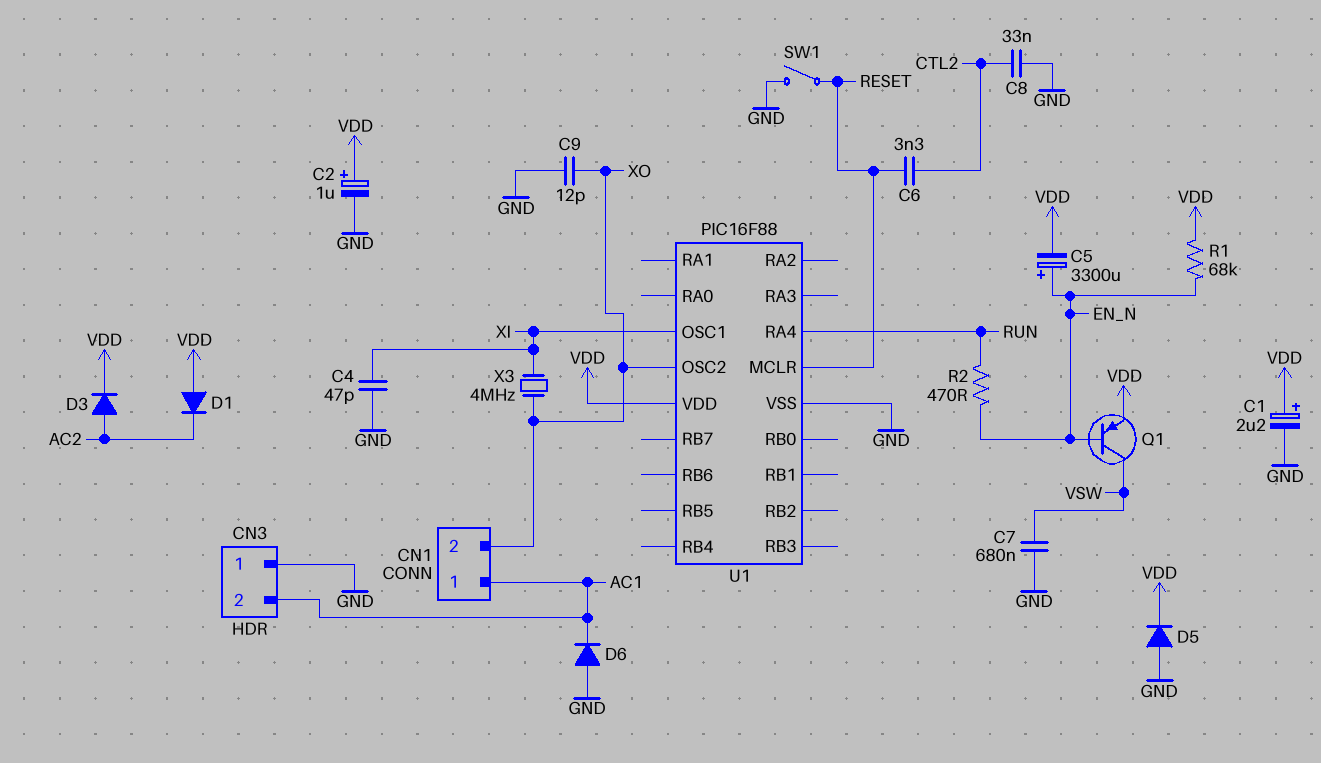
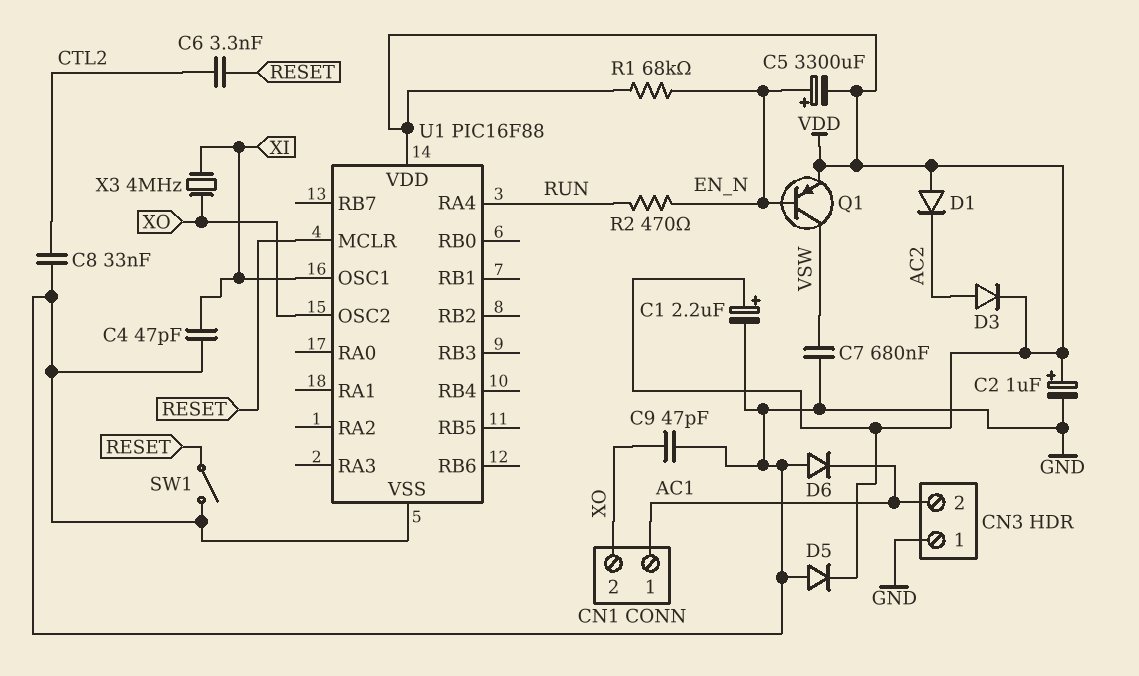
C9: 12pF (GND, XO) -> 47pF (GND, XO)

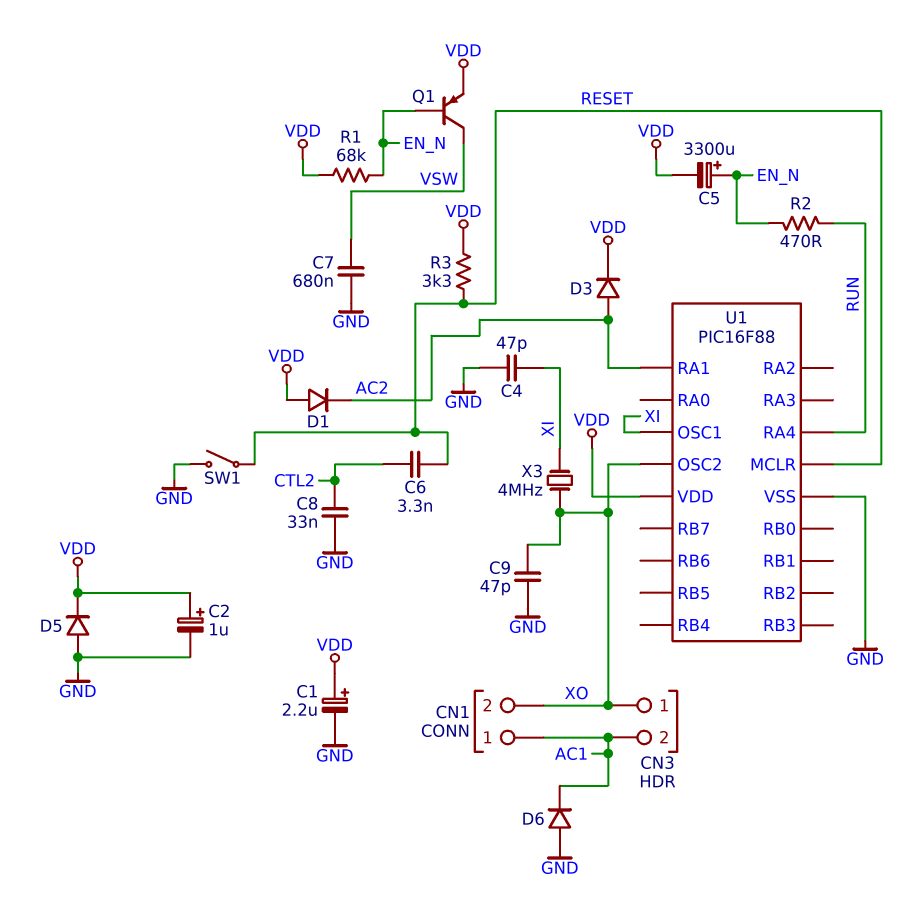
CN3 pin 1: GND -> XO
R3: none -> 3.3k (RESET, VDD)
U1 pin RA1: none -> AC2

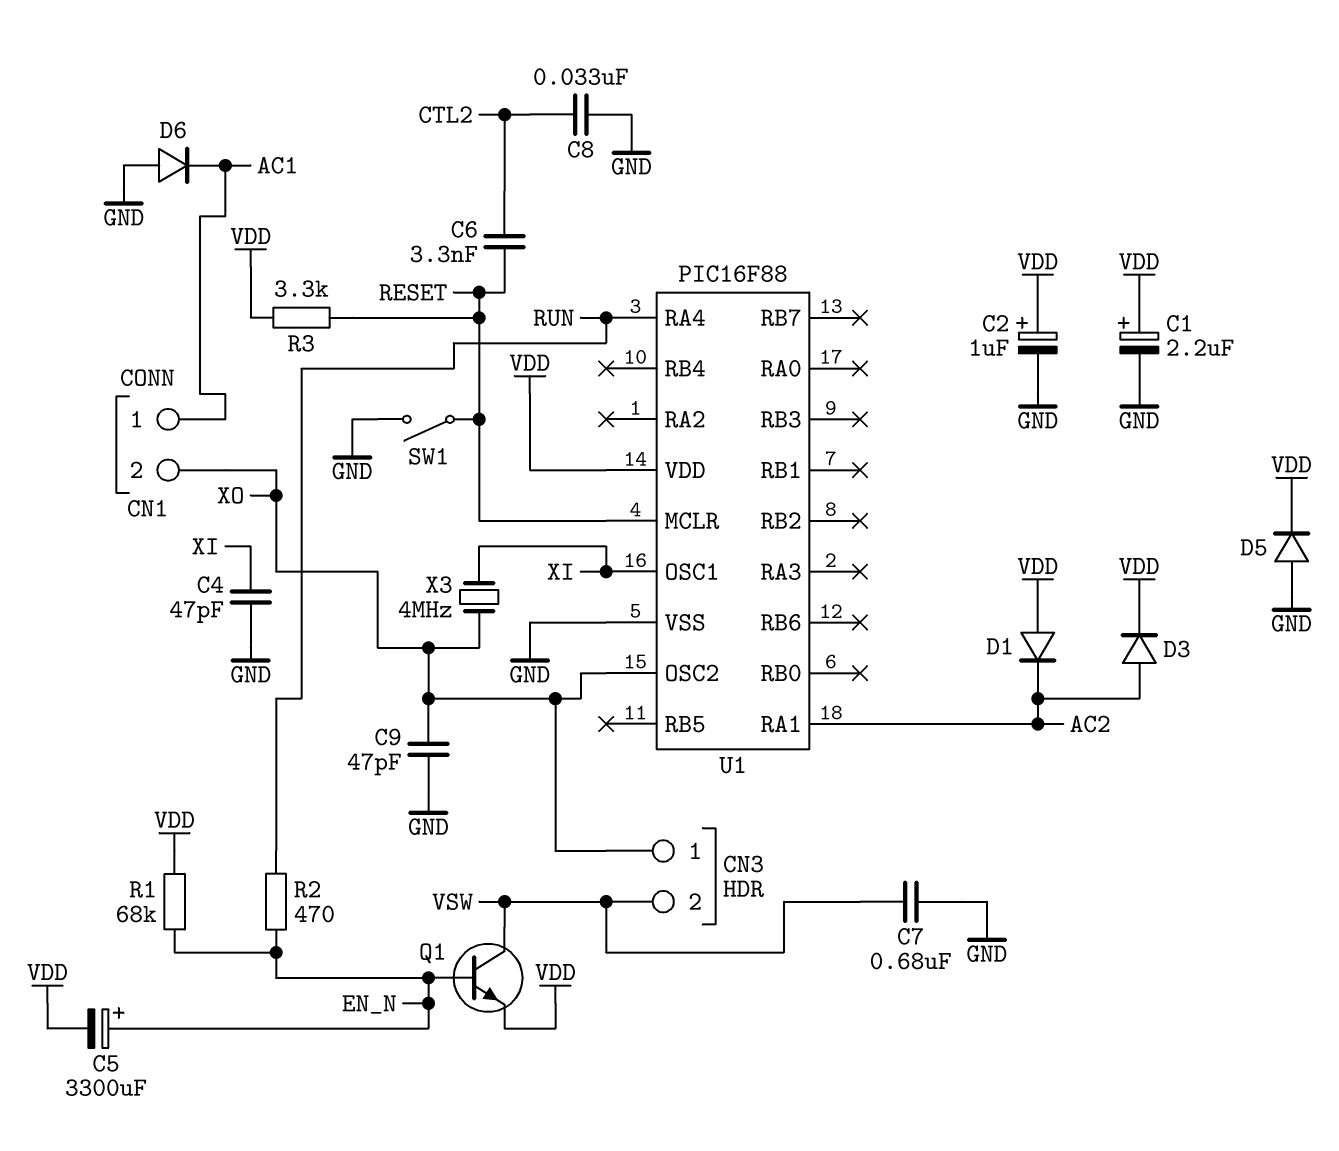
CN3 pin 2: AC1 -> VSW
Q1: PNP (B EN_N, C VSW, E VDD) -> NPN (B EN_N, C VSW, E VDD)

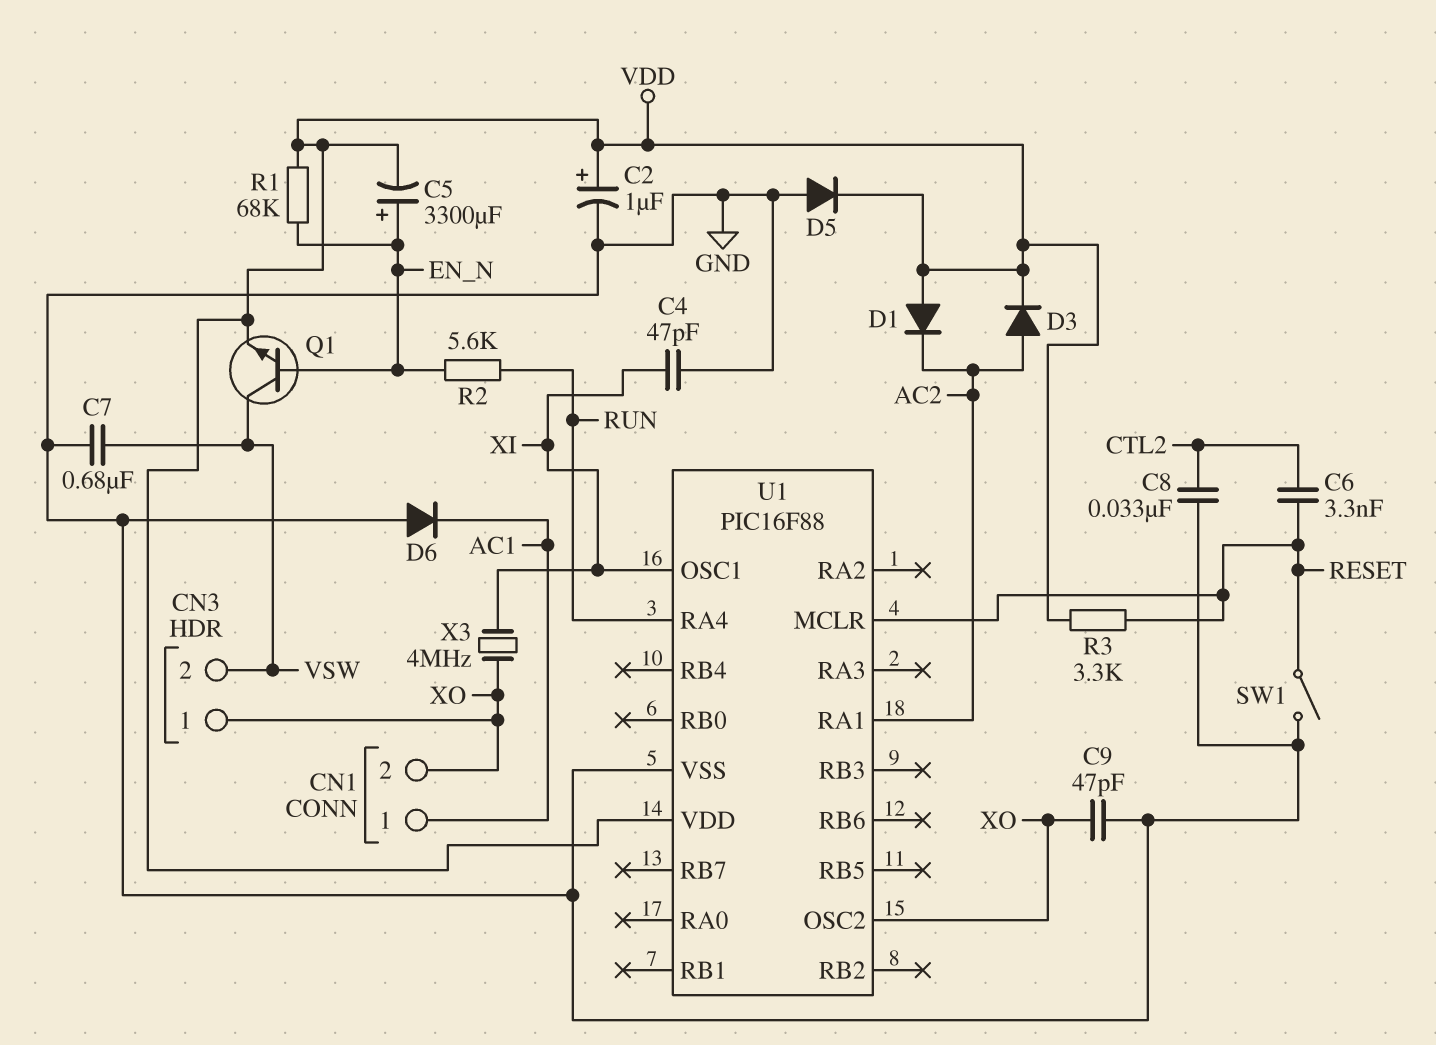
C1: 2.2uF (plus VDD, minus GND) -> none
R2: 470 (EN_N, RUN) -> 5.6k (EN_N, RUN)

